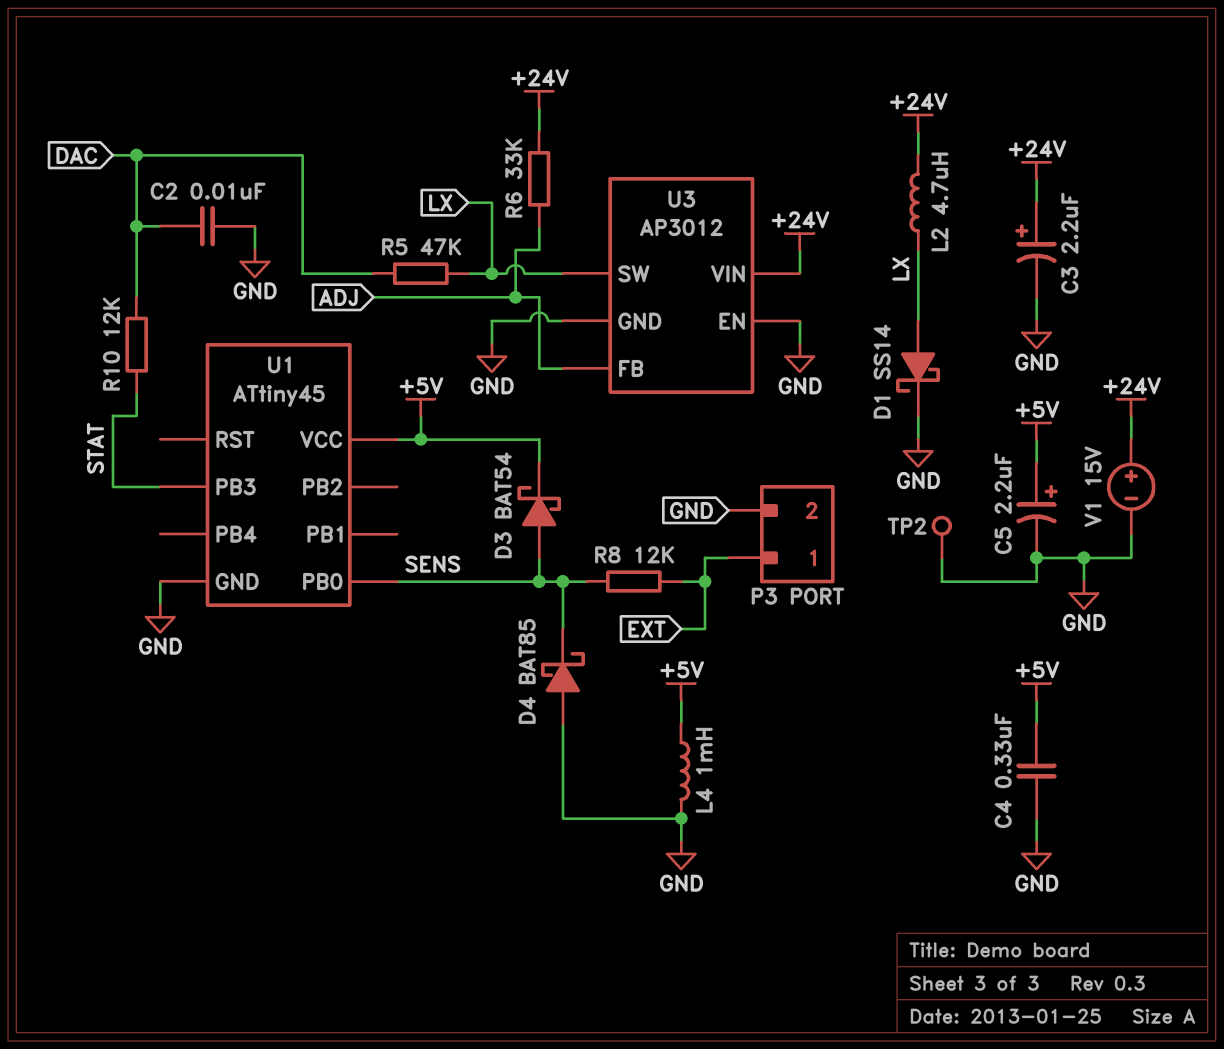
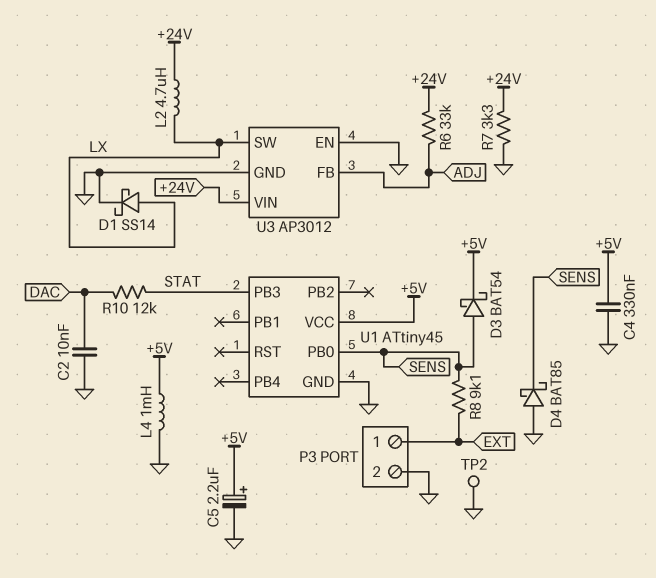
C3: 2.2uF (plus +24V, minus GND) -> none
R5: 47k (DAC, LX) -> none
R7: none -> 3.3k (+24V, GND)
R8: 12k (EXT, SENS) -> 9.1k (EXT, SENS)
V1: 15V (plus +24V, minus GND) -> none

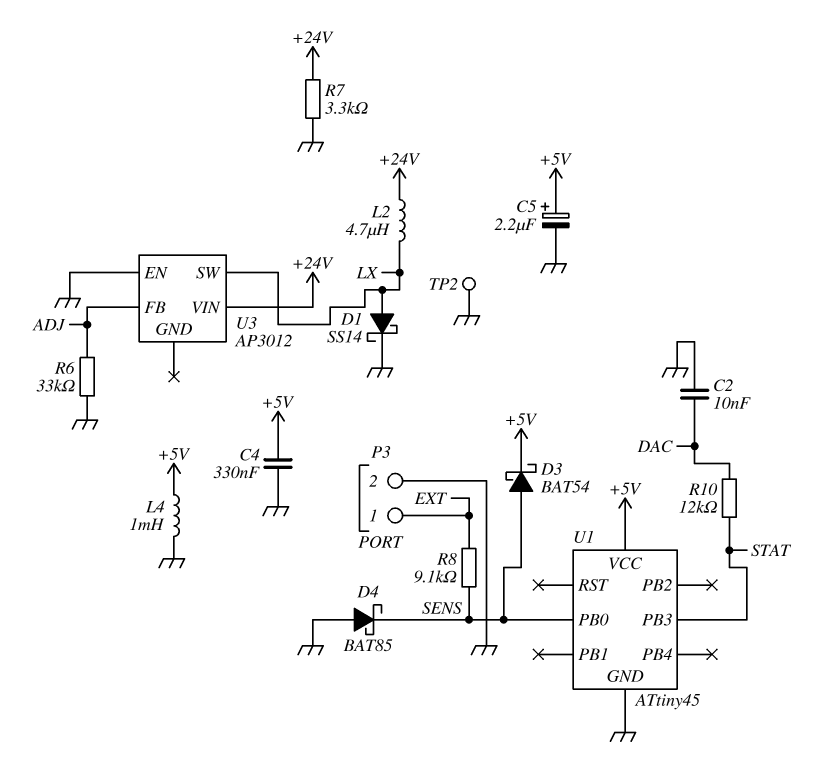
R6: 33k (+24V, ADJ) -> 33k (ADJ, GND)
U3 pin GND: GND -> none

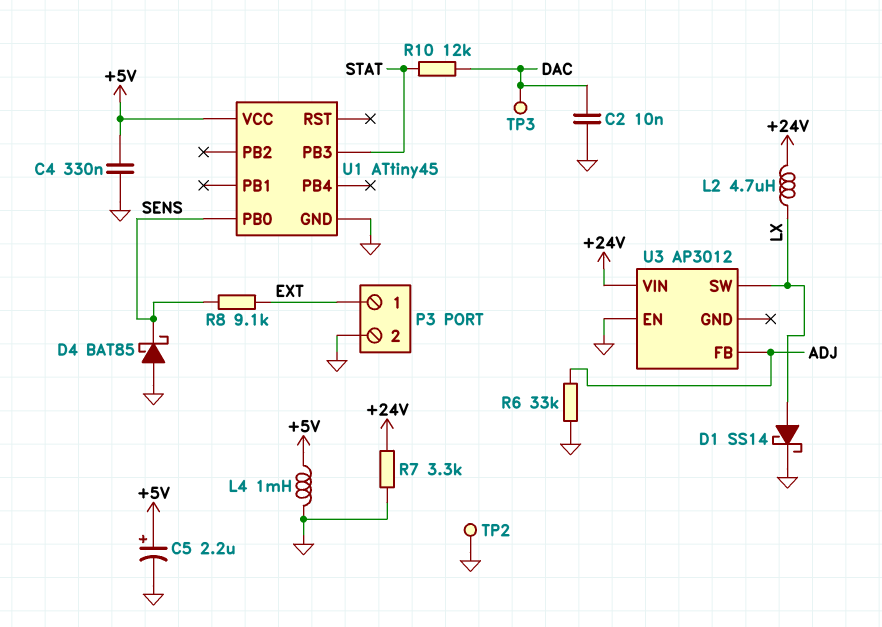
D3: schottky BAT54 (A SENS, K +5V) -> none
TP3: none -> test point (DAC)

